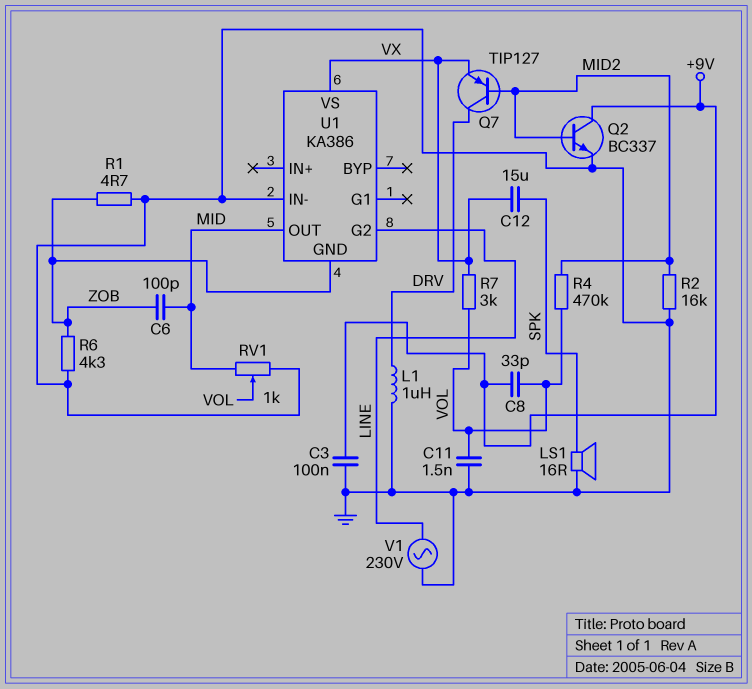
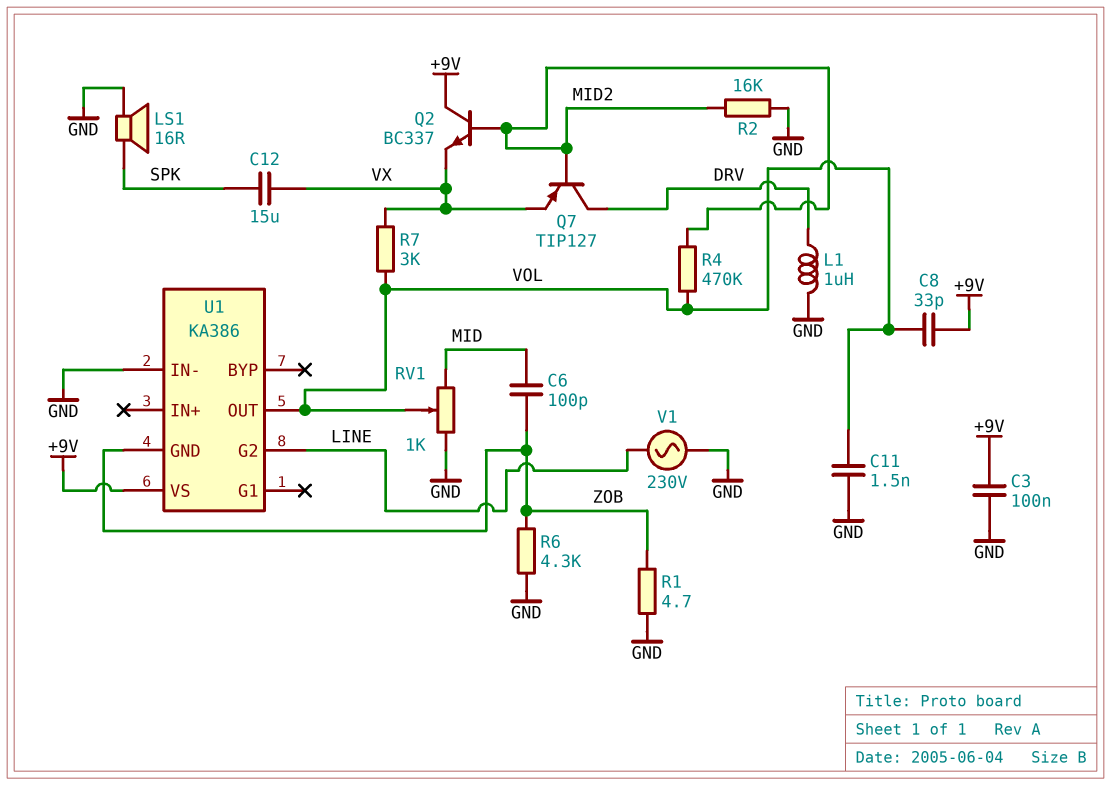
Q2: NPN BC337 (B MID2, C +9V, E GND) -> NPN BC337 (B MID2, C +9V, E VX)
U1 pin OUT: MID -> VOL
U1 pin VS: VX -> +9V

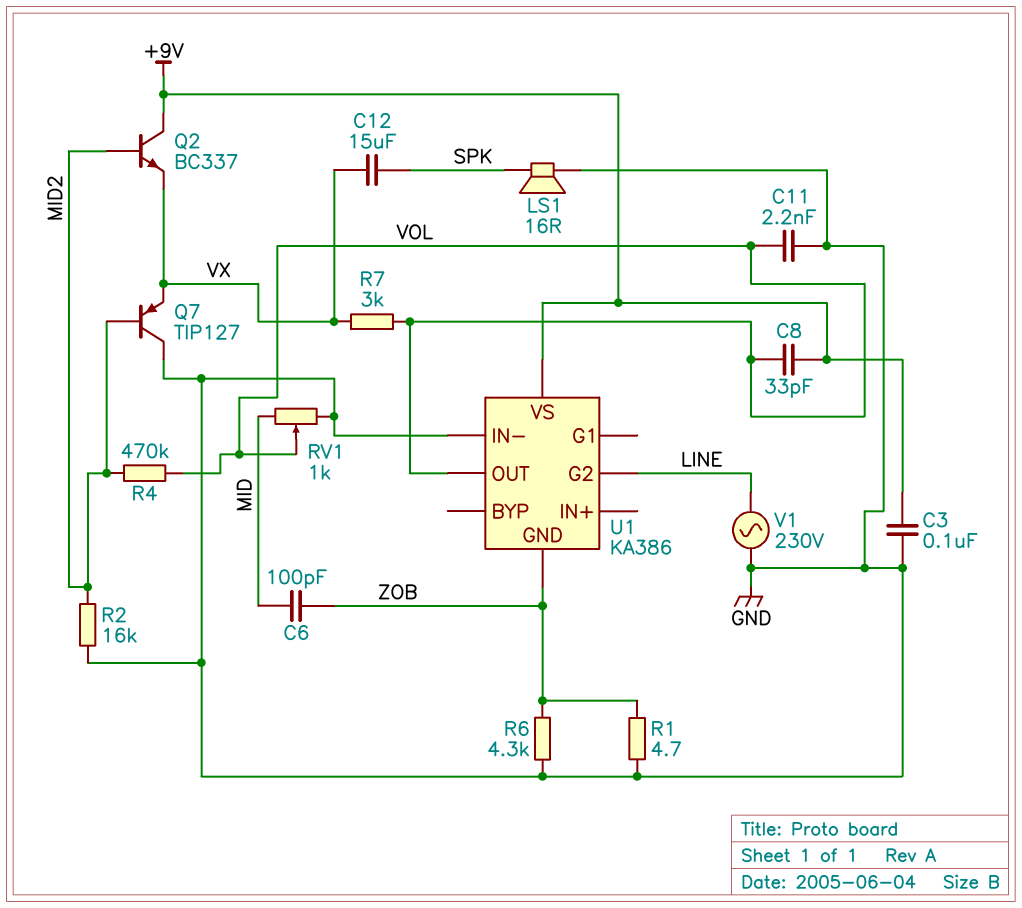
C11: 1.5nF (GND, VOL) -> 2.2nF (GND, VOL)
L1: 1uH (DRV, GND) -> none
Q7: PNP TIP127 (B MID2, C DRV, E VX) -> PNP TIP127 (B MID2, C GND, E VX)

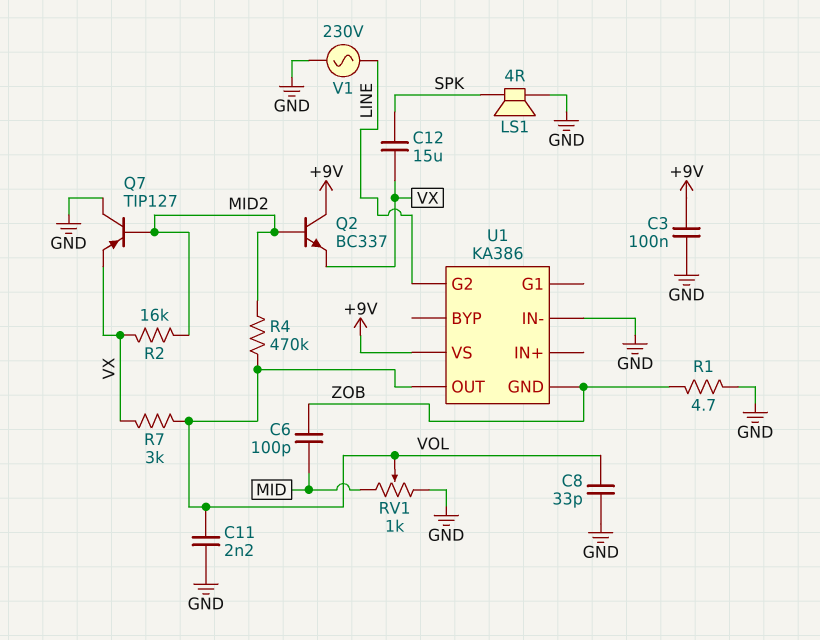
C8: 33pF (+9V, VOL) -> 33pF (GND, VOL)
LS1: speaker 16R (GND, SPK) -> speaker 4R (GND, SPK)
R2: 16k (GND, MID2) -> 16k (MID2, VX)
R6: 4.3k (GND, ZOB) -> none

